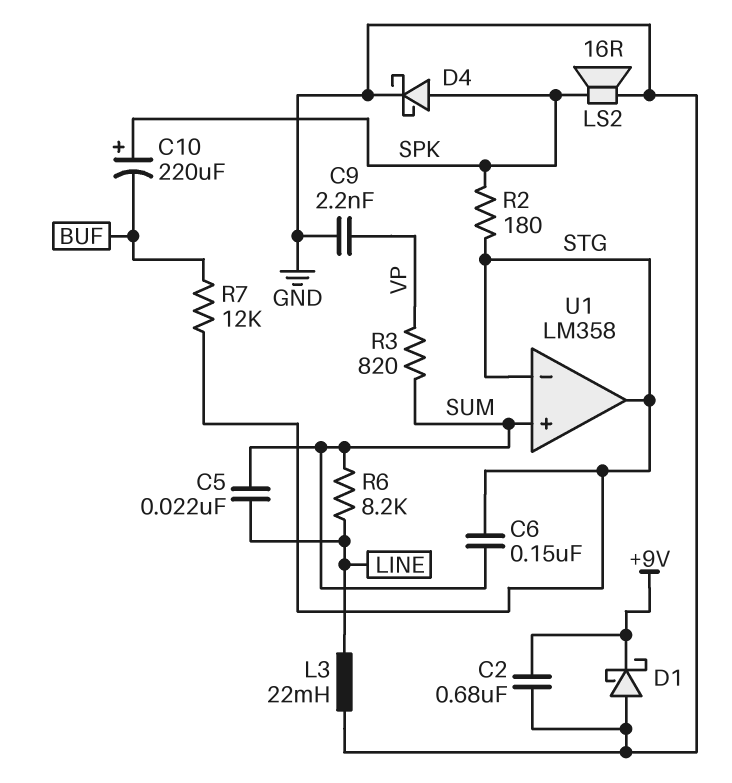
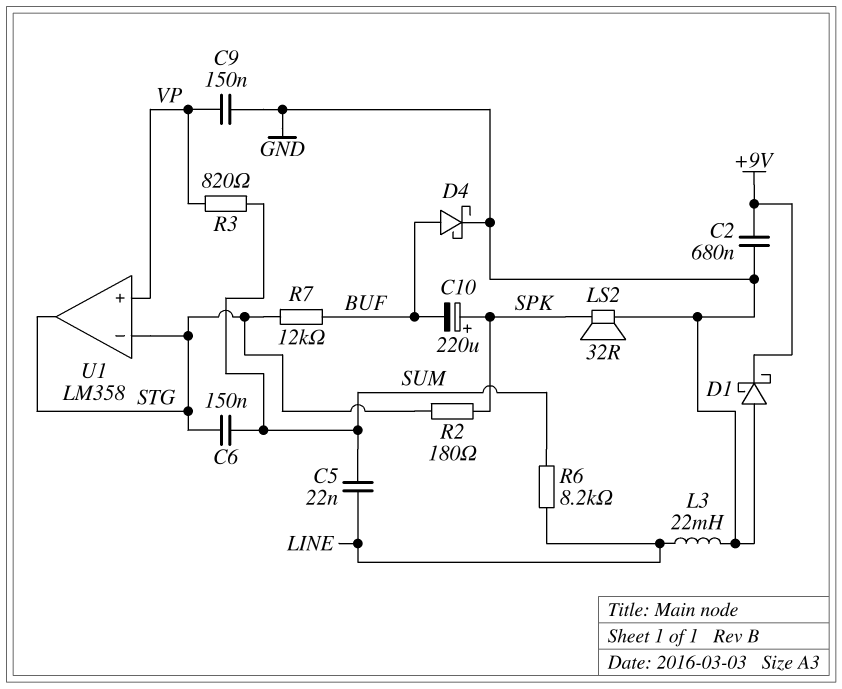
C9: 2.2nF (GND, VP) -> 150nF (GND, VP)
D4: schottky (A SPK, K GND) -> schottky (A BUF, K GND)
LS2: speaker 16R (GND, SPK) -> speaker 32R (GND, SPK)
U1 pin in+: SUM -> VP

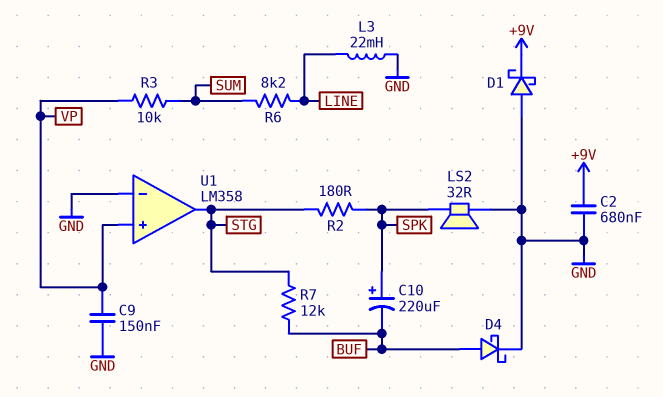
C5: 22nF (LINE, SUM) -> none
C6: 150nF (STG, SUM) -> none
R3: 820 (SUM, VP) -> 10k (SUM, VP)
U1 pin in-: STG -> GND

